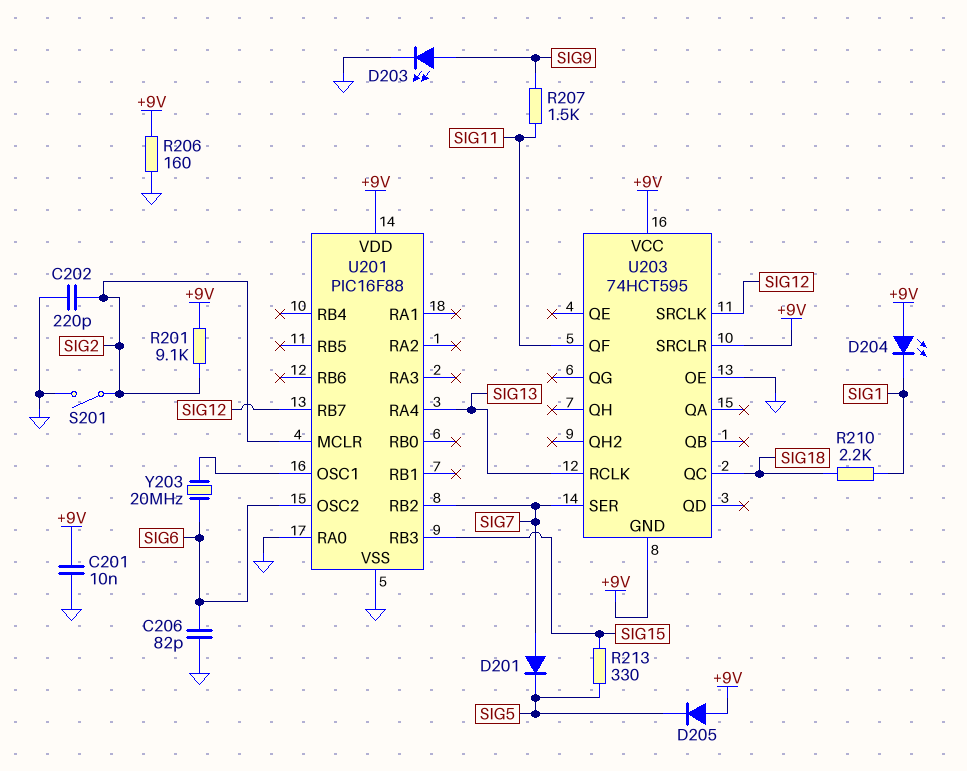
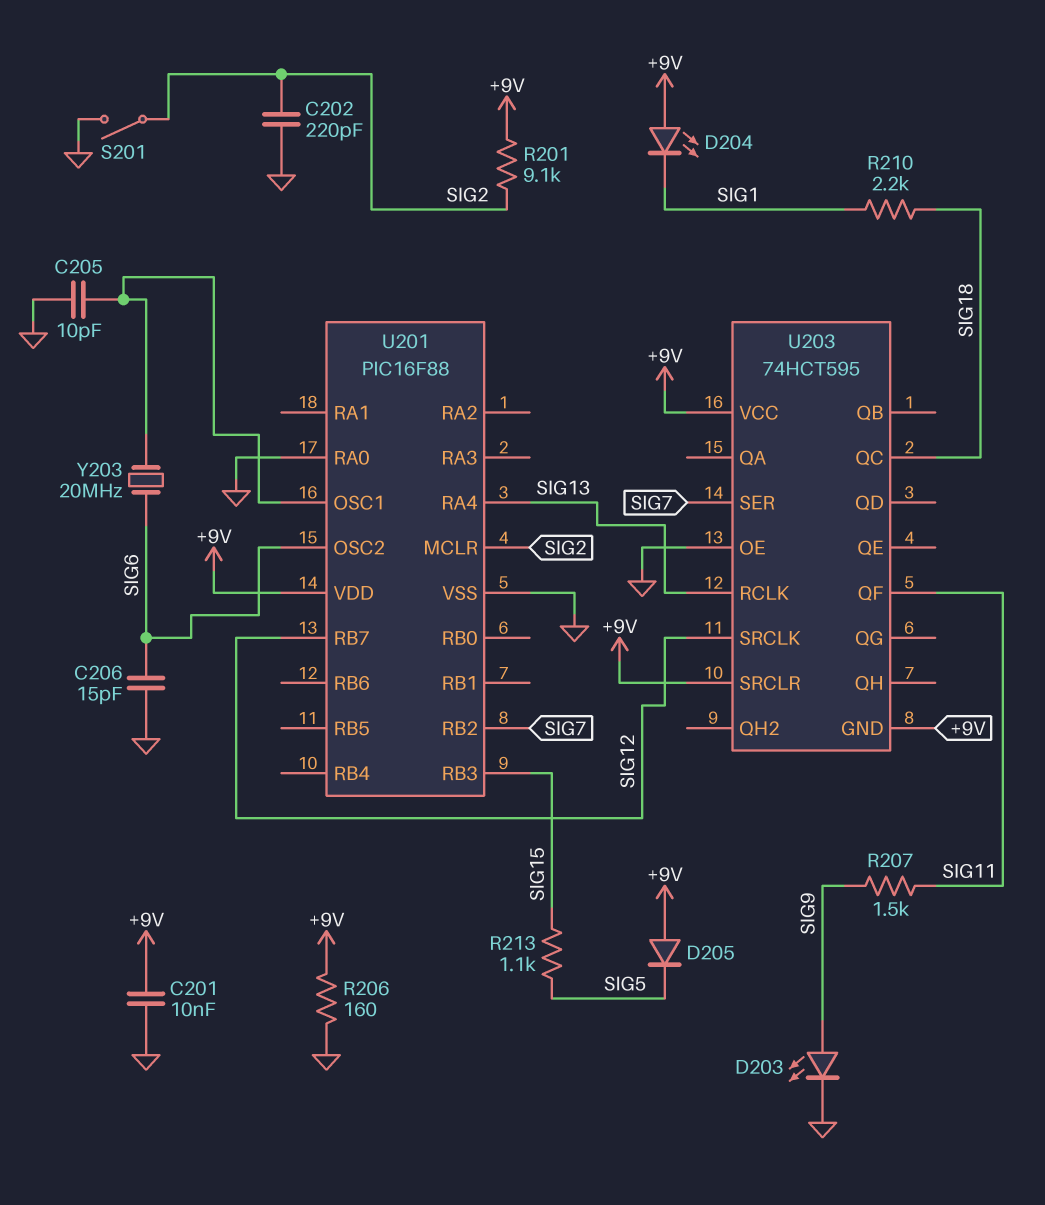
C205: none -> 10pF (GND, U201/OSC1)
C206: 82pF (GND, SIG6) -> 15pF (GND, SIG6)
D201: diode (A SIG7, K SIG5) -> none
R213: 330 (SIG5, SIG15) -> 1.1k (SIG5, SIG15)

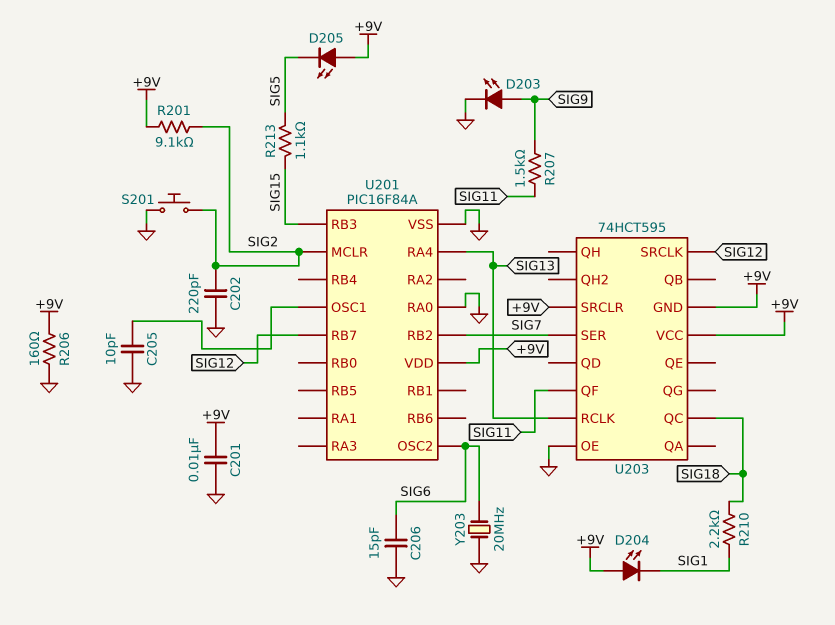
D205: diode (A +9V, K SIG5) -> LED (A +9V, K SIG5)
S201: switch (GND, SIG2) -> button (GND, SIG2)
U201: PIC16F88 -> PIC16F84A
Y203: 20MHz (SIG6, U201/OSC1) -> 20MHz (GND, SIG6)

